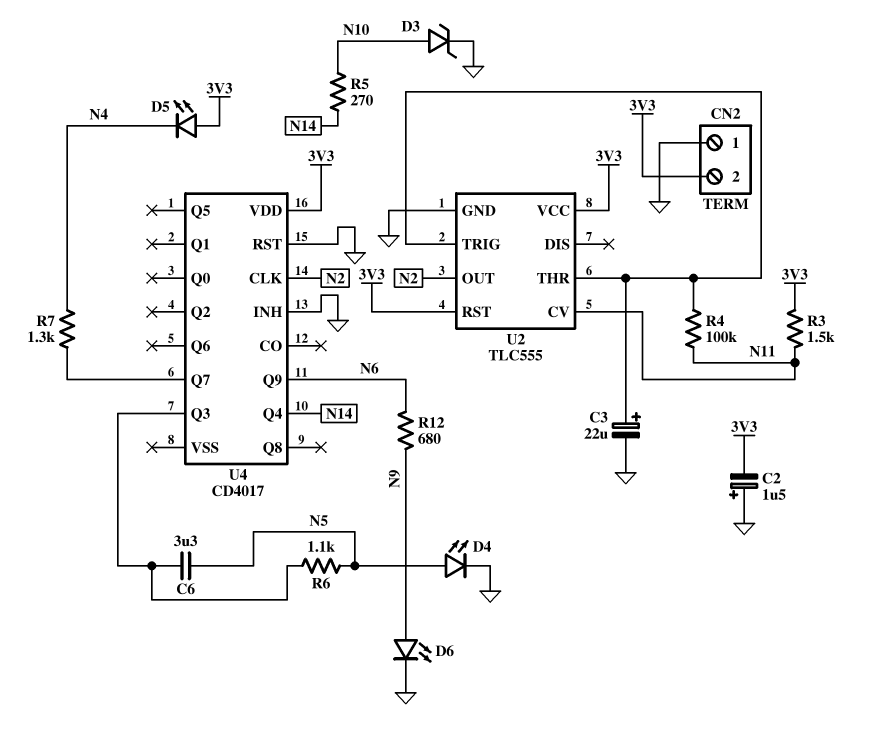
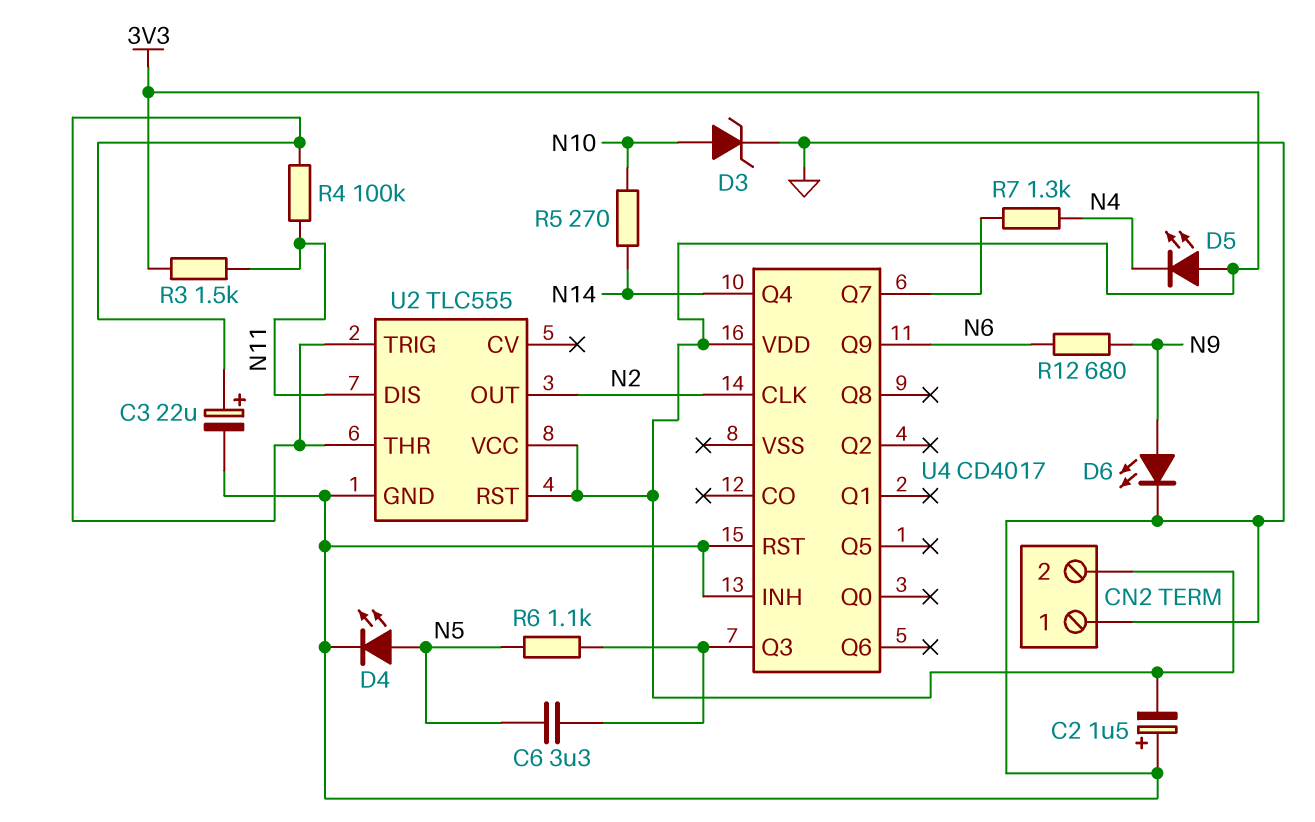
U2 pin CV: N11 -> none
U2 pin DIS: none -> N11

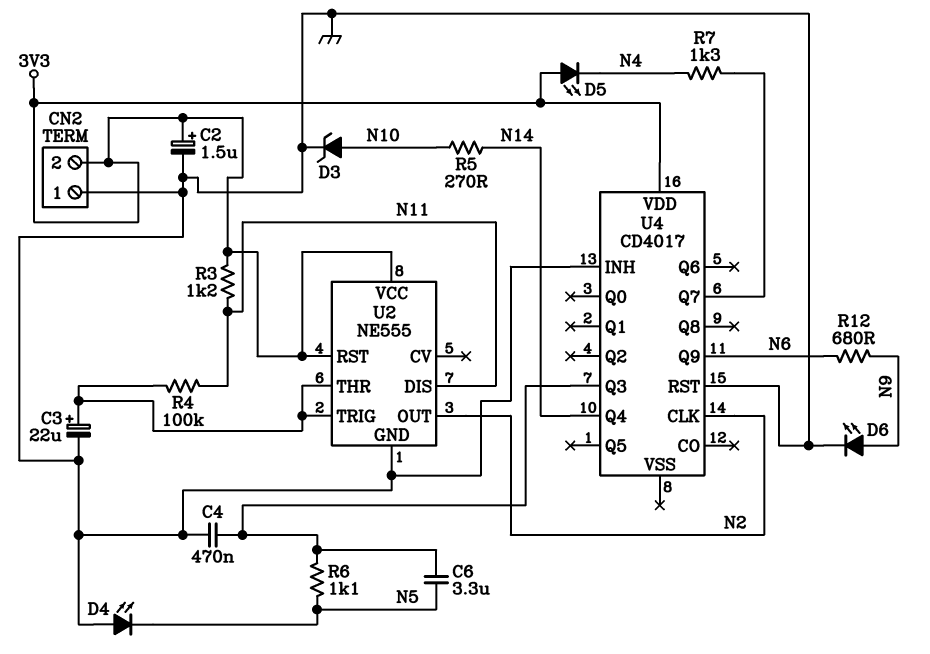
C2: 1.5uF (plus GND, minus 3V3) -> 1.5uF (plus 3V3, minus GND)
C4: none -> 470nF (GND, U4/Q3)
D4: LED (A N5, K GND) -> LED (A GND, K N5)
R3: 1.5k (3V3, N11) -> 1.2k (3V3, N11)
U2: TLC555 -> NE555

